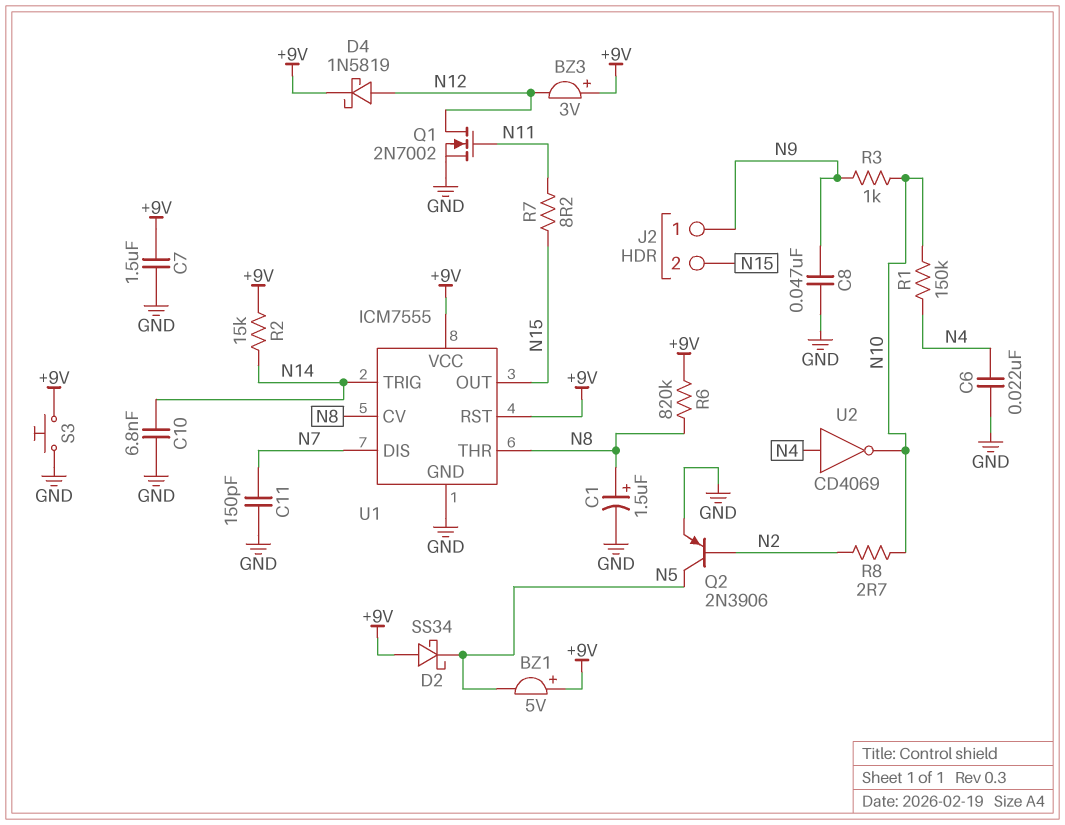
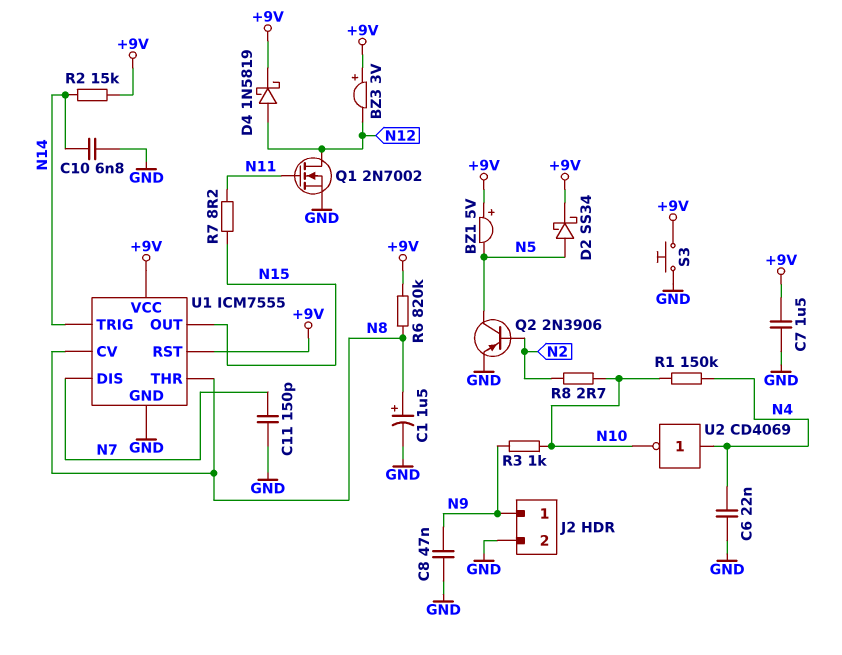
D2: schottky SS34 (A +9V, K N5) -> schottky SS34 (A N5, K +9V)
J2 pin 2: N15 -> GND

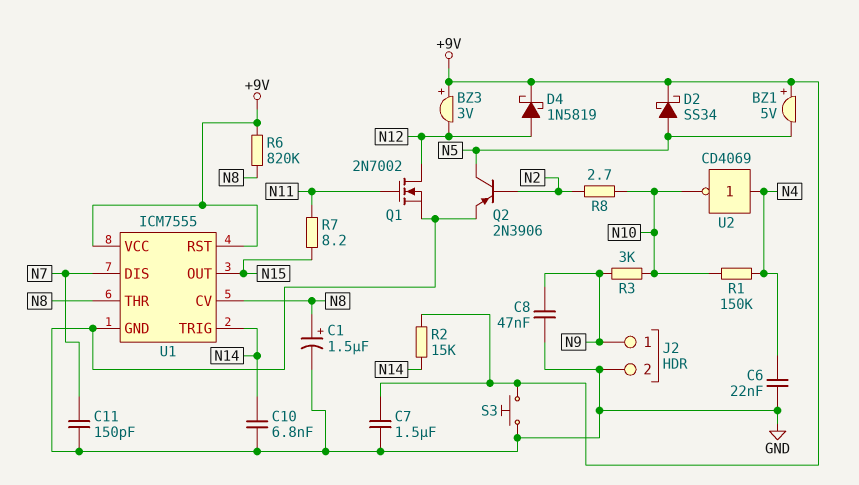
R3: 1k (N9, N10) -> 3k (N9, N10)

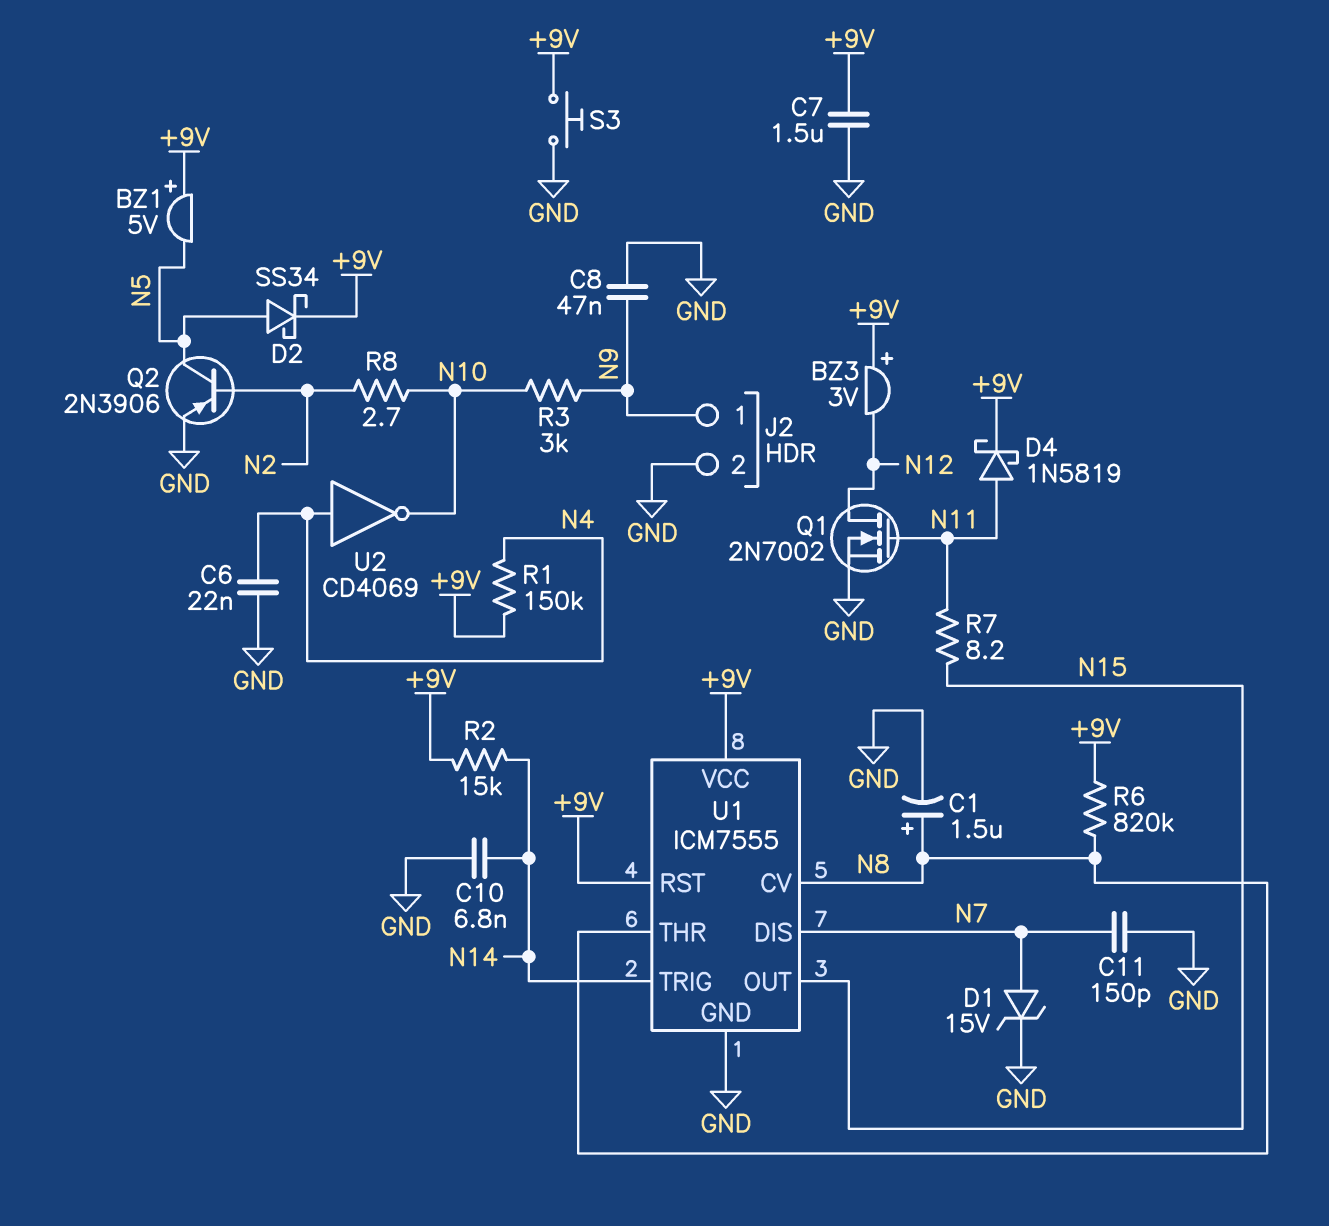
D1: none -> zener 15V (A N7, K GND)
D4: schottky 1N5819 (A N12, K +9V) -> schottky 1N5819 (A N11, K +9V)
R1: 150k (N4, N10) -> 150k (+9V, N4)

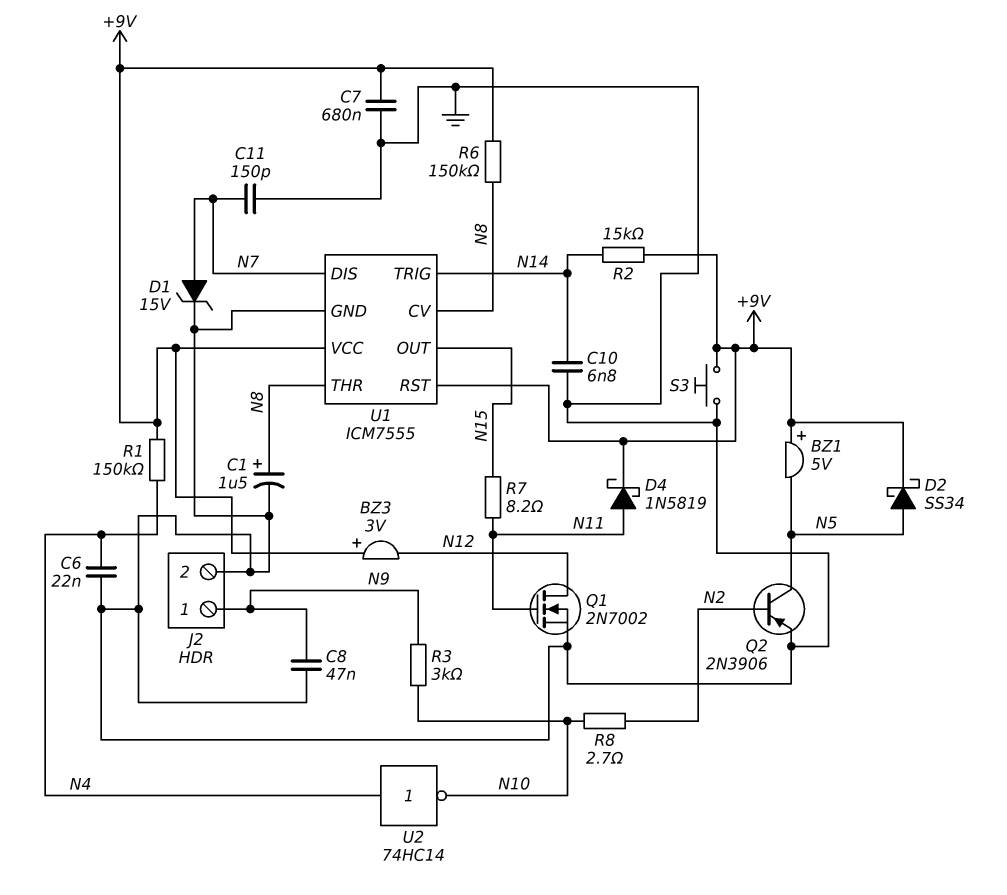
C7: 1.5uF (+9V, GND) -> 680nF (+9V, GND)
R6: 820k (+9V, N8) -> 150k (+9V, N8)
U2: NOT CD4069 (in N4, out N10) -> NOT 74HC14 (in N4, out N10)

